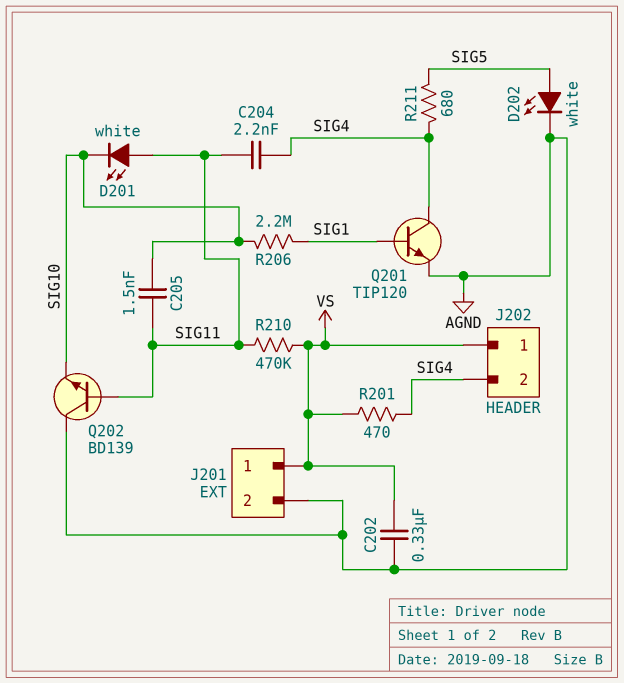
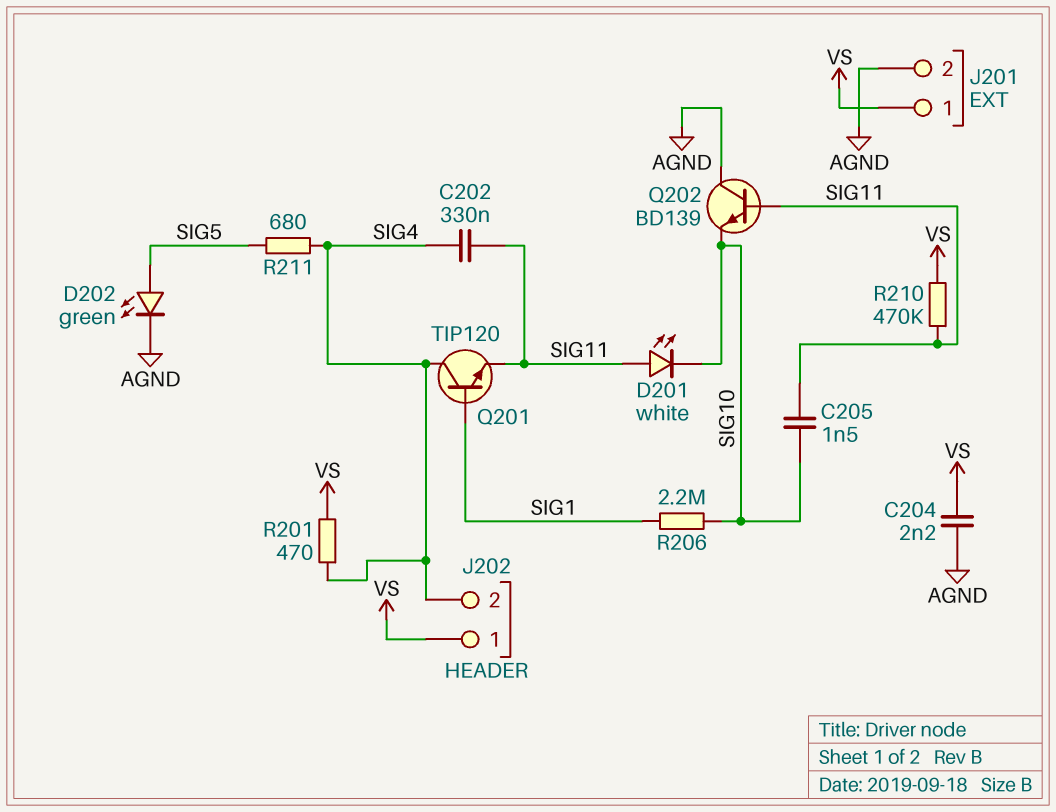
C202: 330nF (AGND, VS) -> 330nF (SIG4, SIG11)
C204: 2.2nF (SIG4, SIG11) -> 2.2nF (AGND, VS)
D202: LED white (A SIG5, K AGND) -> LED green (A SIG5, K AGND)
Q201: NPN TIP120 (B SIG1, C SIG4, E AGND) -> NPN TIP120 (B SIG1, C SIG4, E SIG11)

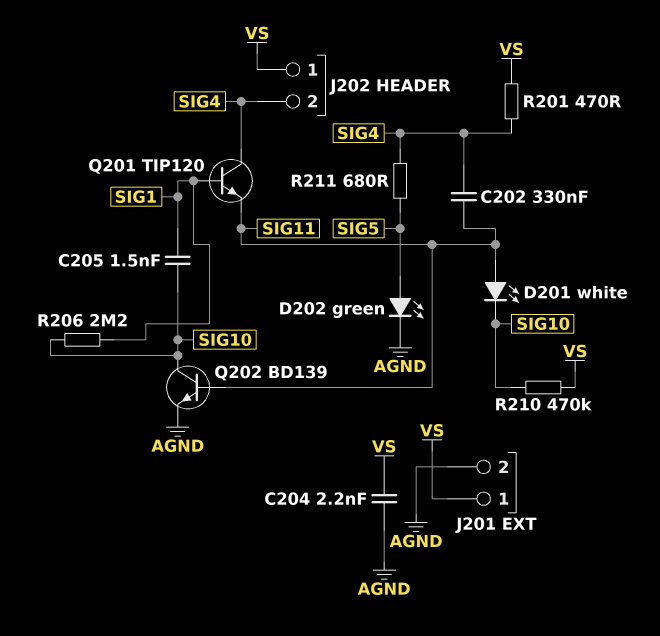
C205: 1.5nF (SIG10, SIG11) -> 1.5nF (SIG1, SIG10)
Q202: NPN BD139 (B SIG11, C AGND, E SIG10) -> NPN BD139 (B SIG11, C SIG10, E AGND)
R210: 470k (SIG11, VS) -> 470k (SIG10, VS)

